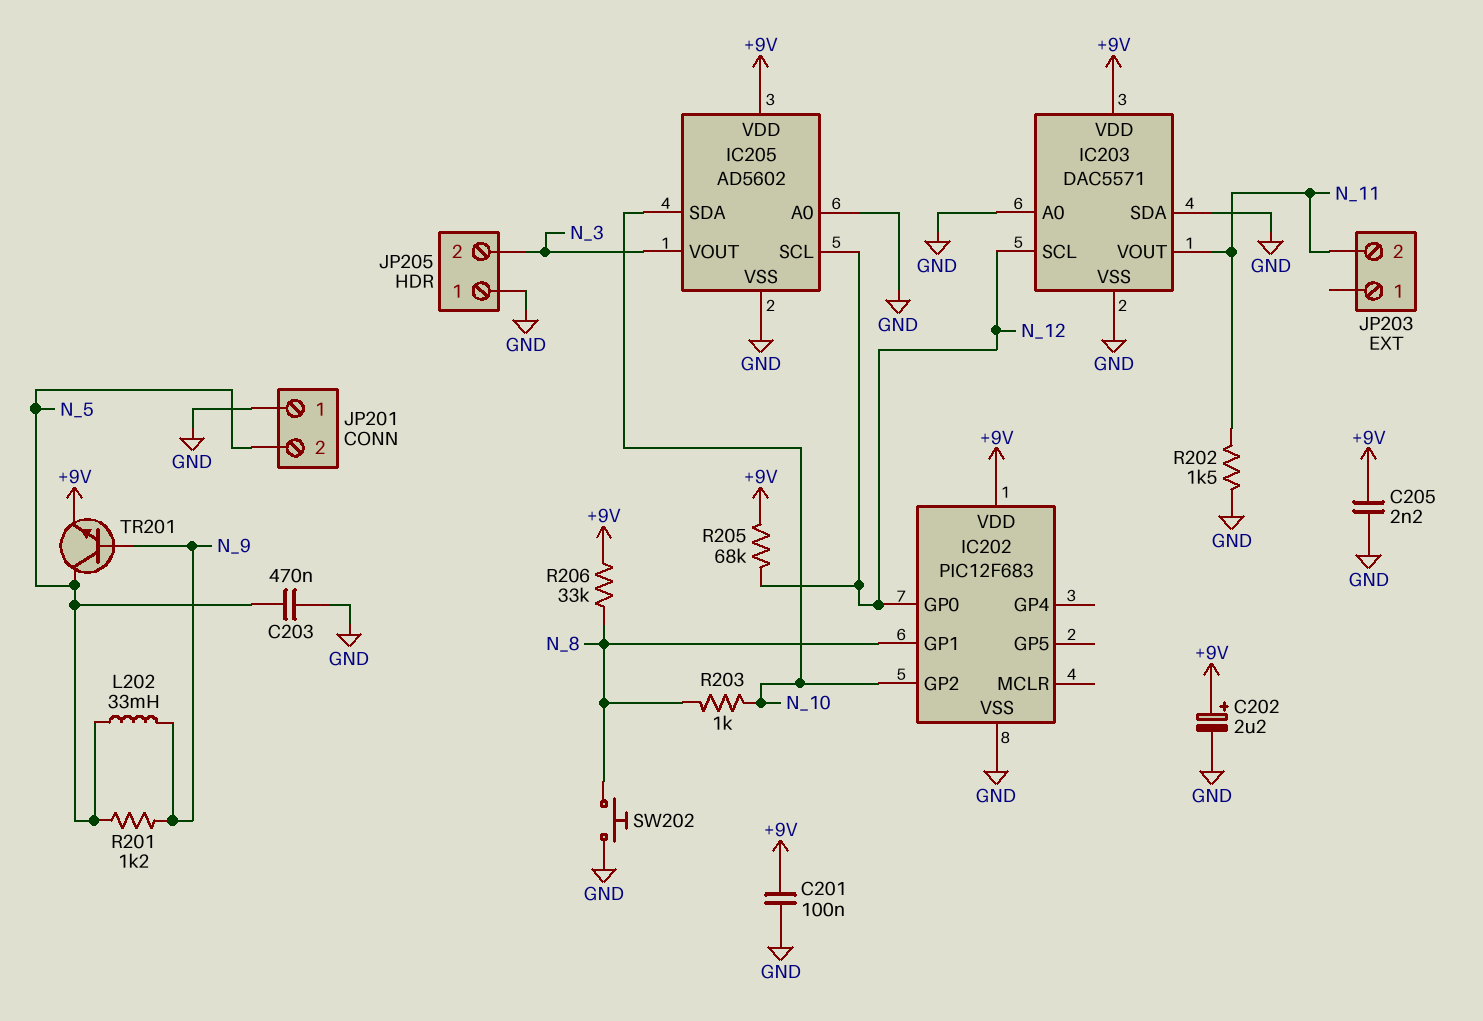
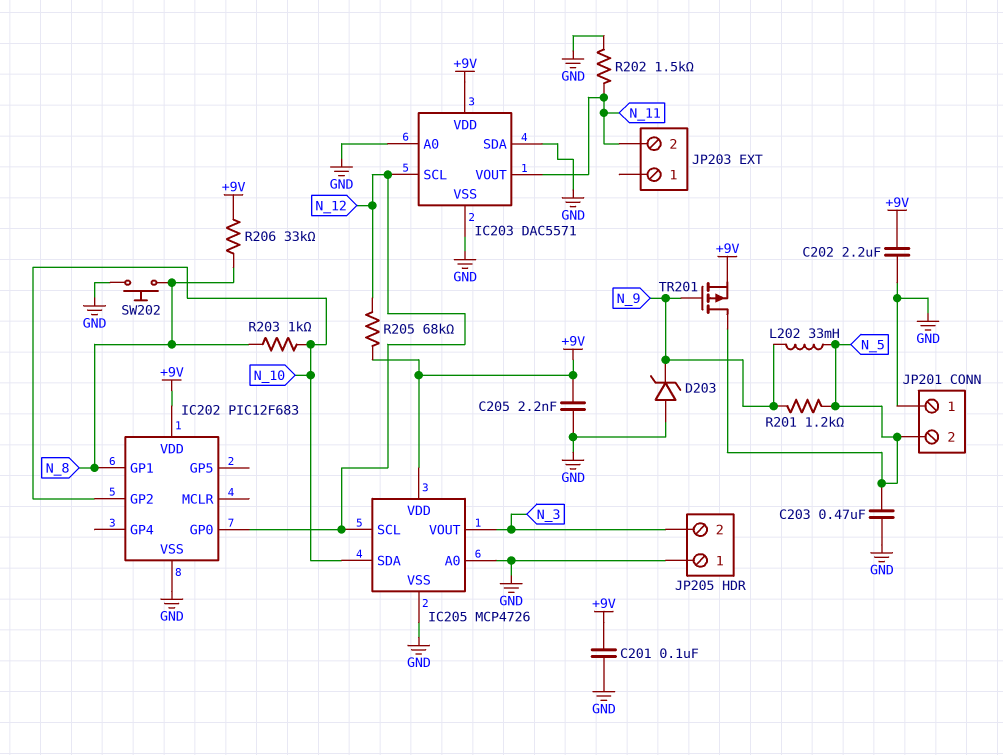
C202: 2.2uF (plus +9V, minus GND) -> 2.2uF (+9V, GND)
D203: none -> zener (A GND, K N_9)
IC205: AD5602 -> MCP4726
TR201: NPN (B N_9, C N_5, E +9V) -> PMOS (G N_9, D N_5, S +9V)

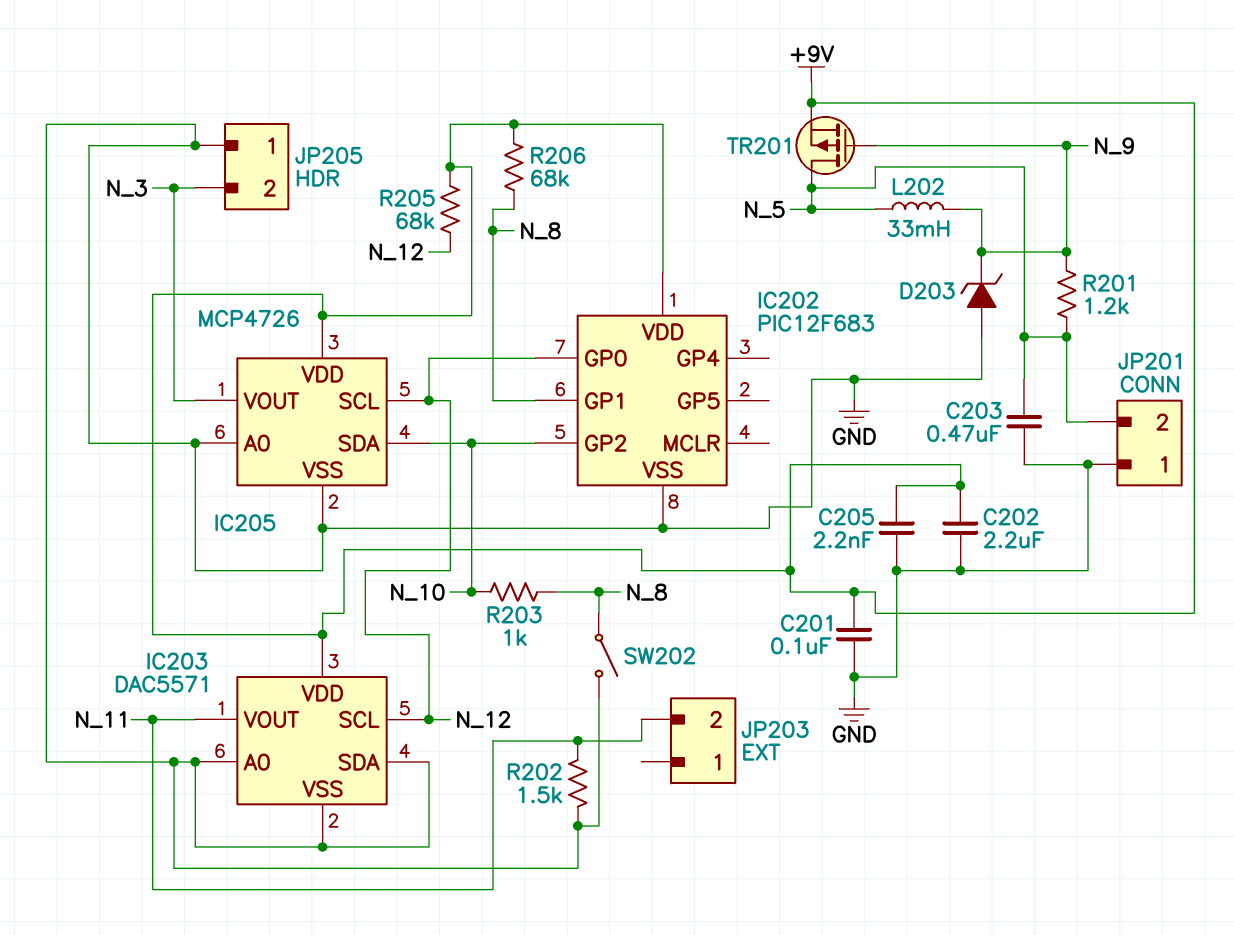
R206: 33k (+9V, N_8) -> 68k (+9V, N_8)
SW202: button (GND, N_8) -> switch (GND, N_8)

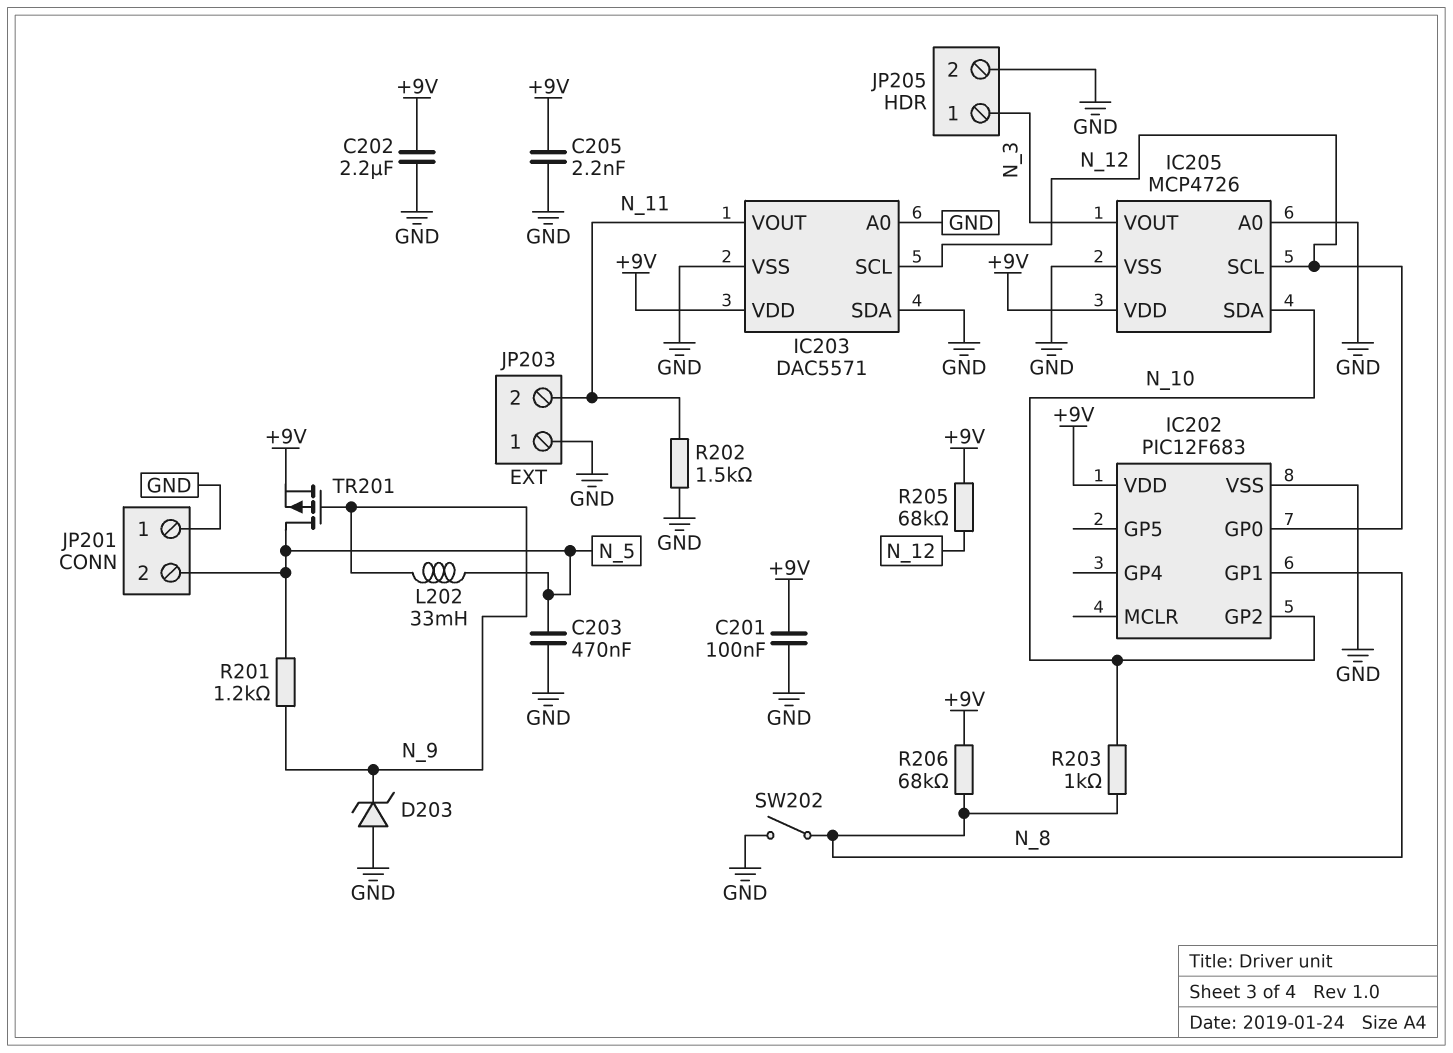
JP203 pin 1: none -> GND
JP205 pin 1: GND -> N_3
JP205 pin 2: N_3 -> GND

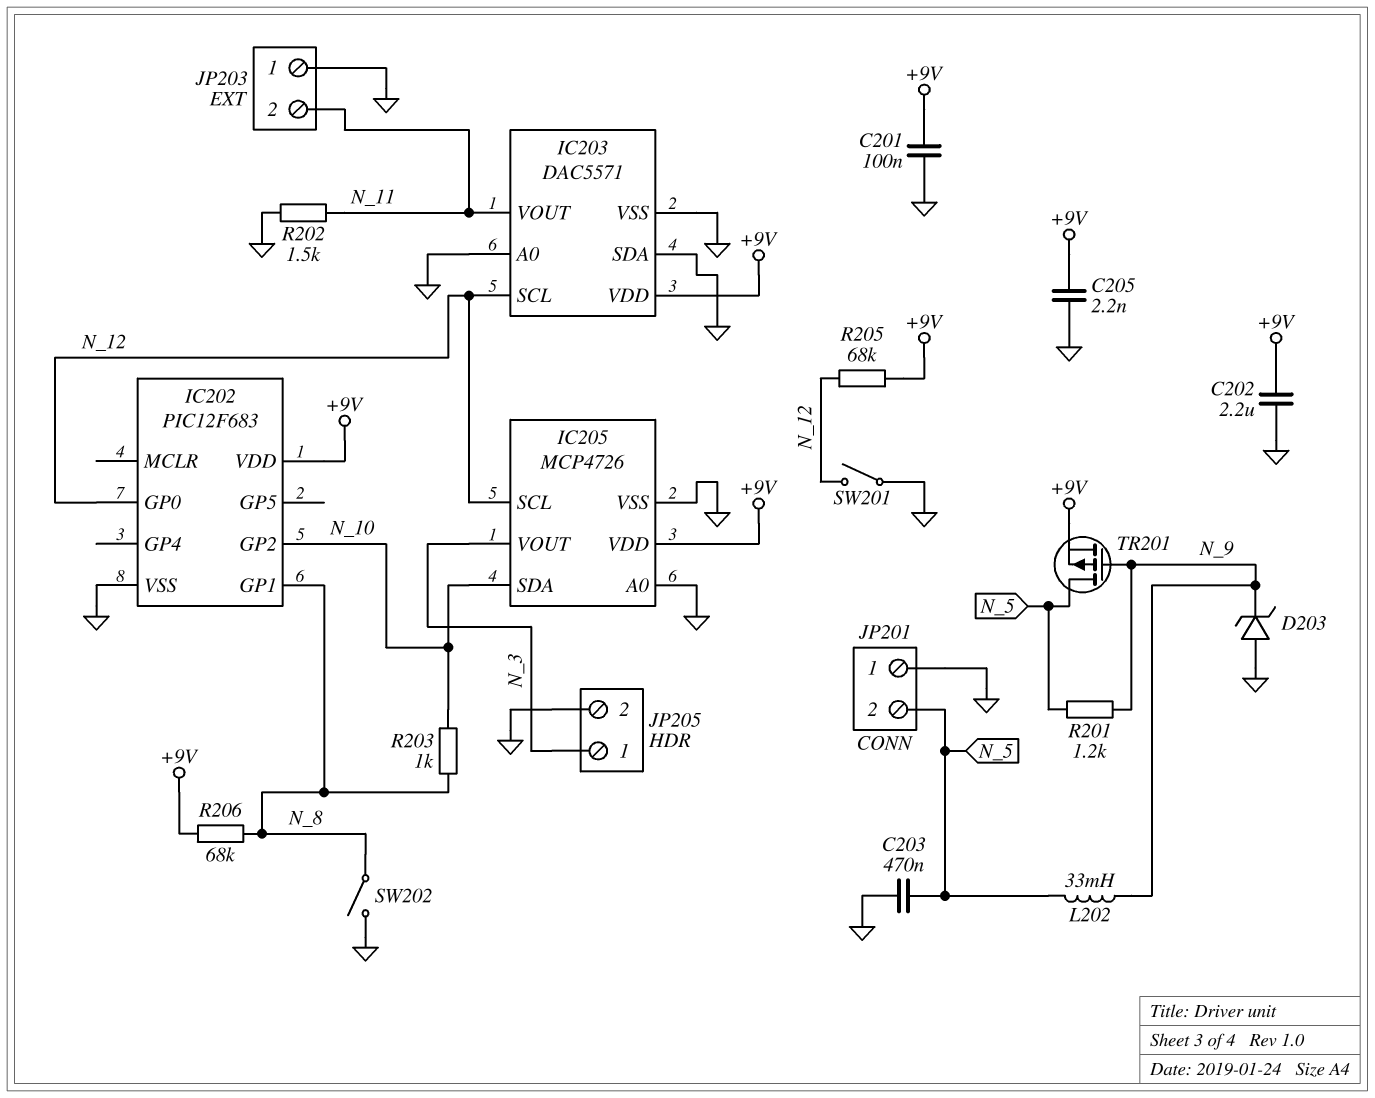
SW201: none -> switch (GND, N_12)

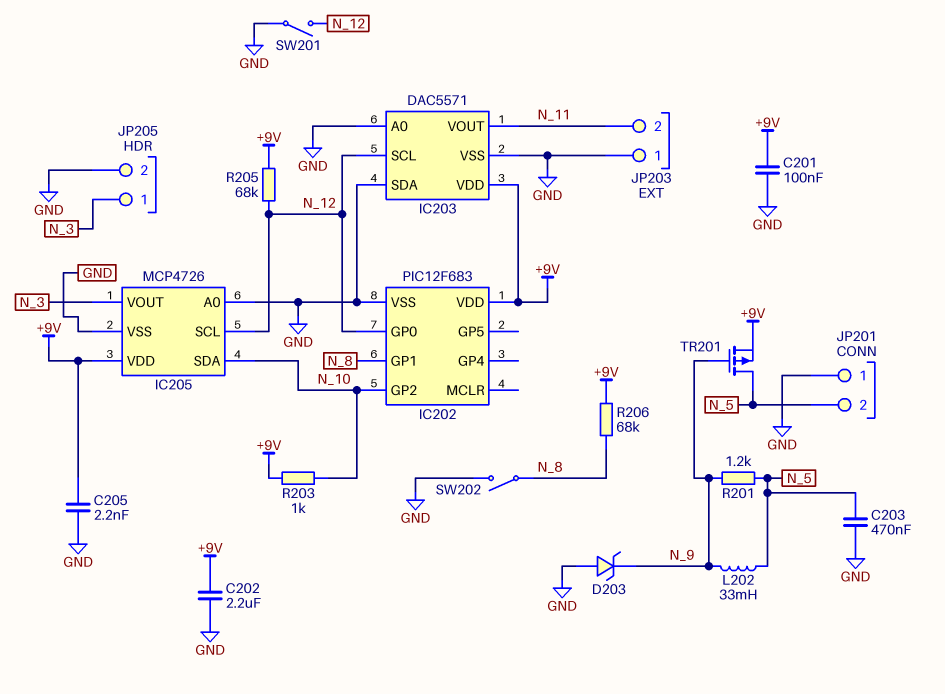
R202: 1.5k (GND, N_11) -> none
R203: 1k (N_8, N_10) -> 1k (+9V, N_10)

